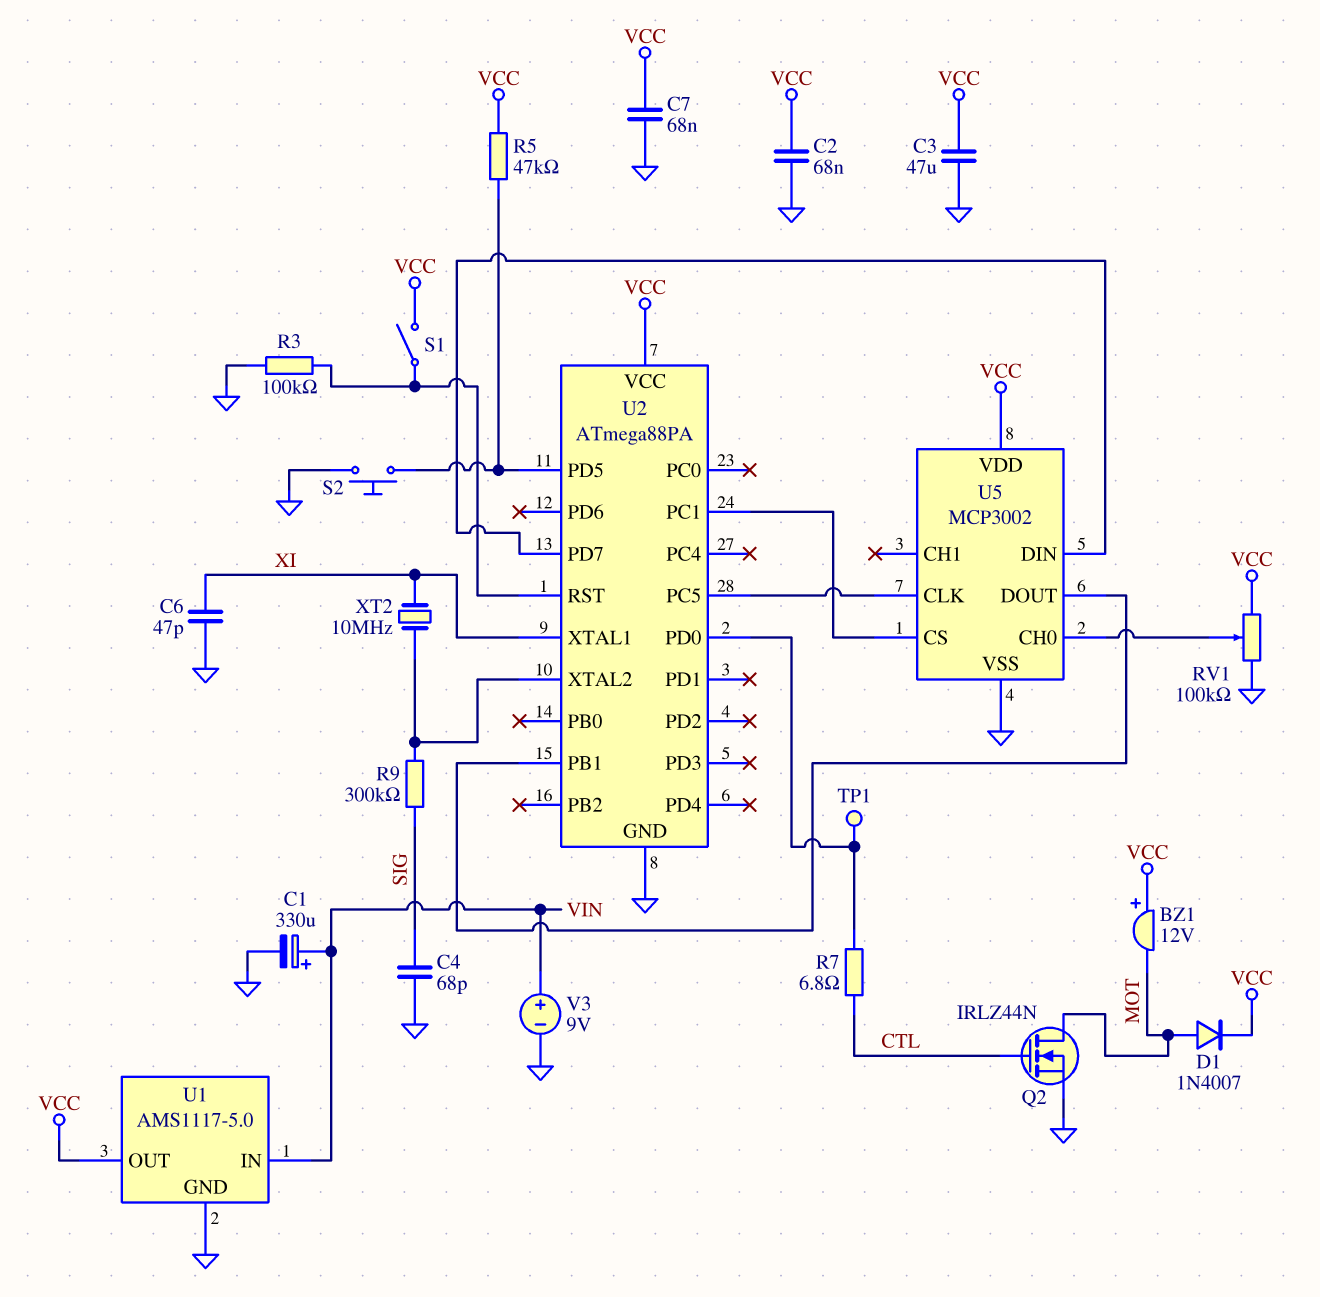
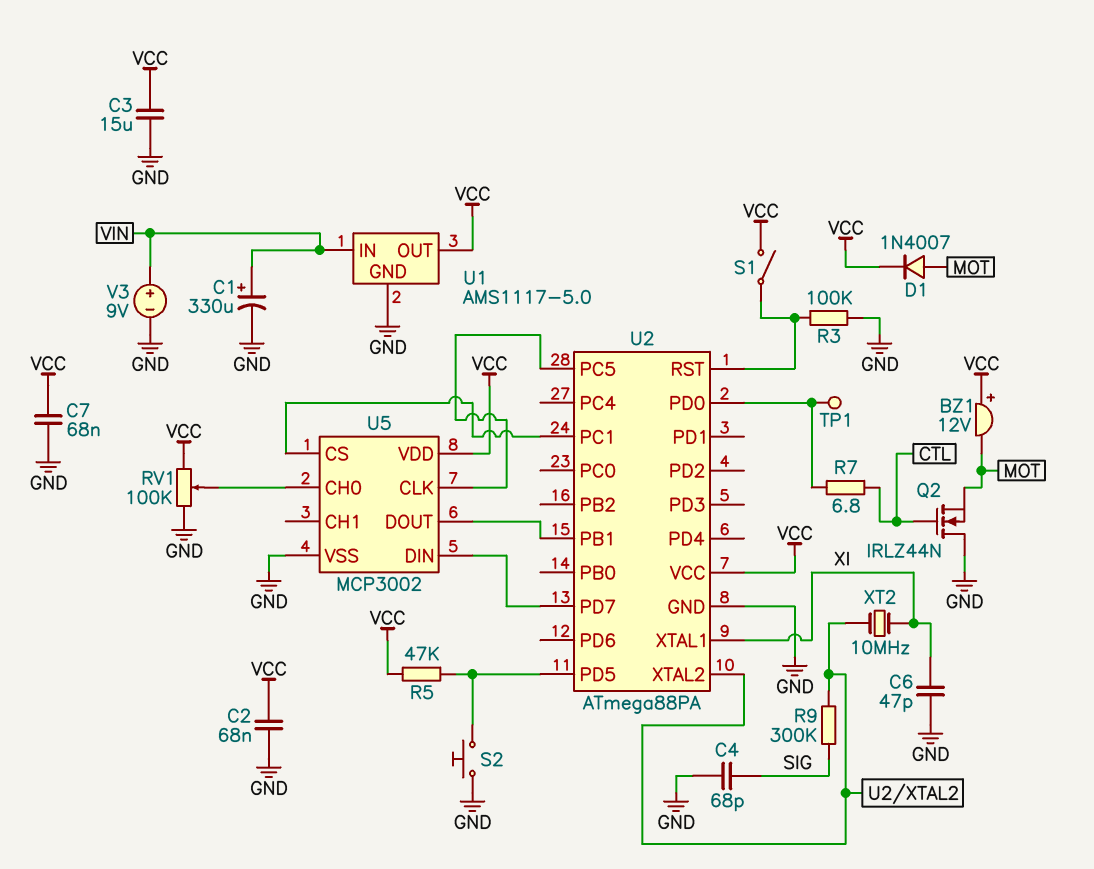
C3: 47uF (GND, VCC) -> 15uF (GND, VCC)
Q2: NMOS IRLZ44N (G CTL, D MOT, S GND) -> NMOS IRLZ44N (G CTL, D GND, S MOT)

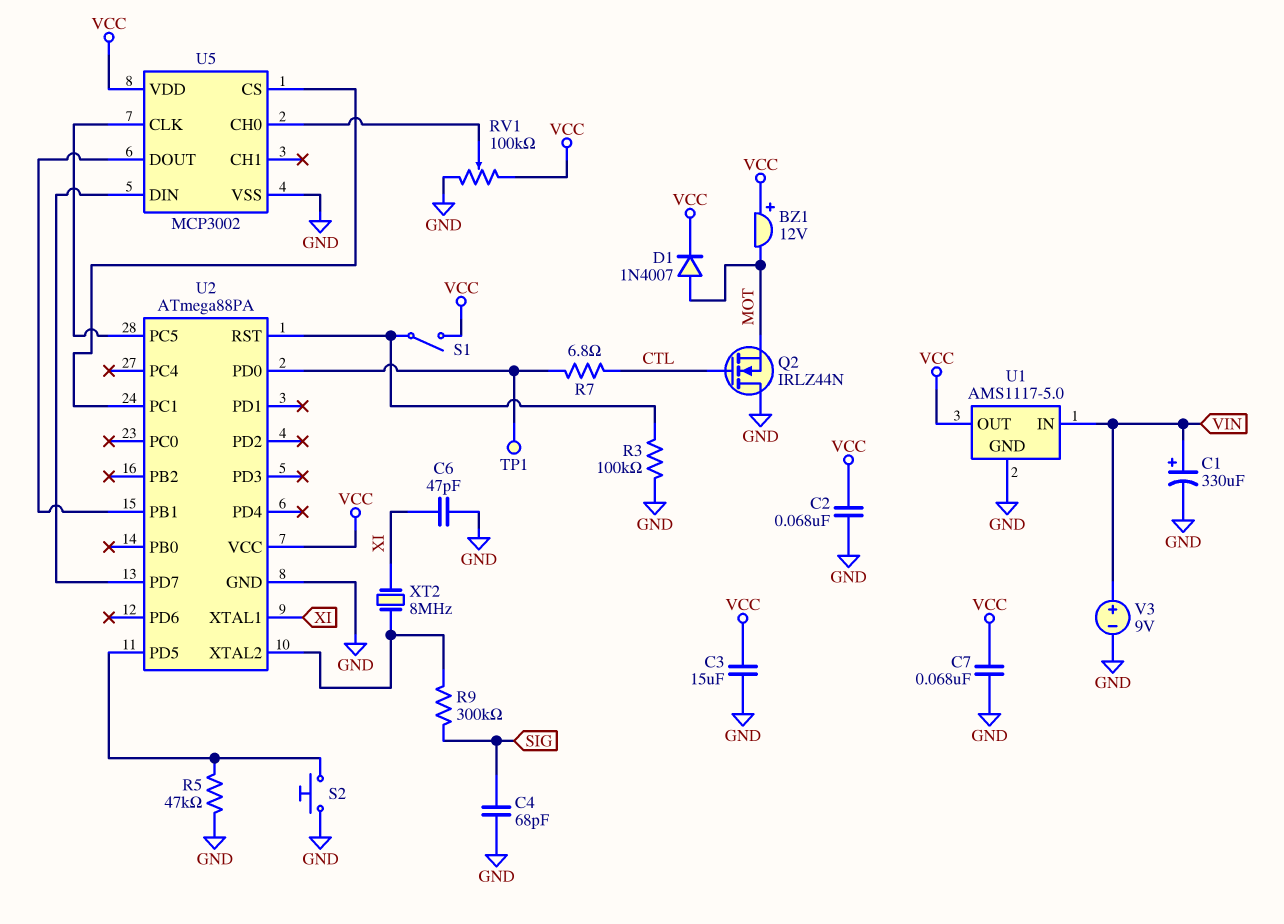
R5: 47k (U2/PD5, VCC) -> 47k (GND, U2/PD5)
XT2: 10MHz (U2/XTAL2, XI) -> 8MHz (U2/XTAL2, XI)

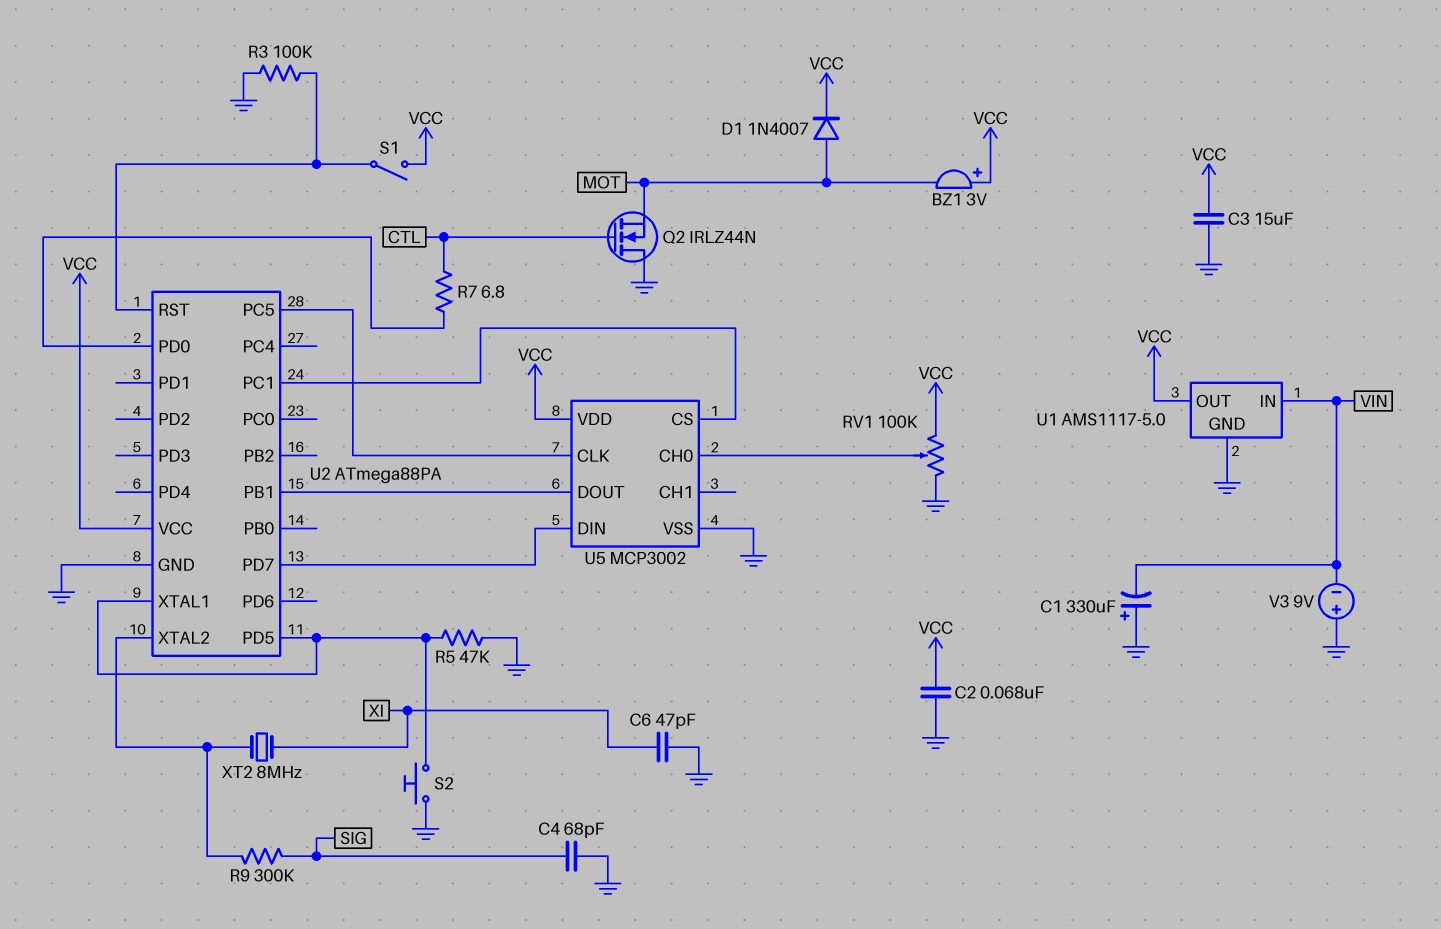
BZ1: buzzer 12V (plus VCC, minus MOT) -> buzzer 3V (plus VCC, minus MOT)
C1: 330uF (plus VIN, minus GND) -> 330uF (plus GND, minus VIN)
C7: 68nF (GND, VCC) -> none
TP1: test point (U2/PD0) -> none
U2 pin XTAL1: XI -> U2/PD5
V3: 9V (plus VIN, minus GND) -> 9V (plus GND, minus VIN)

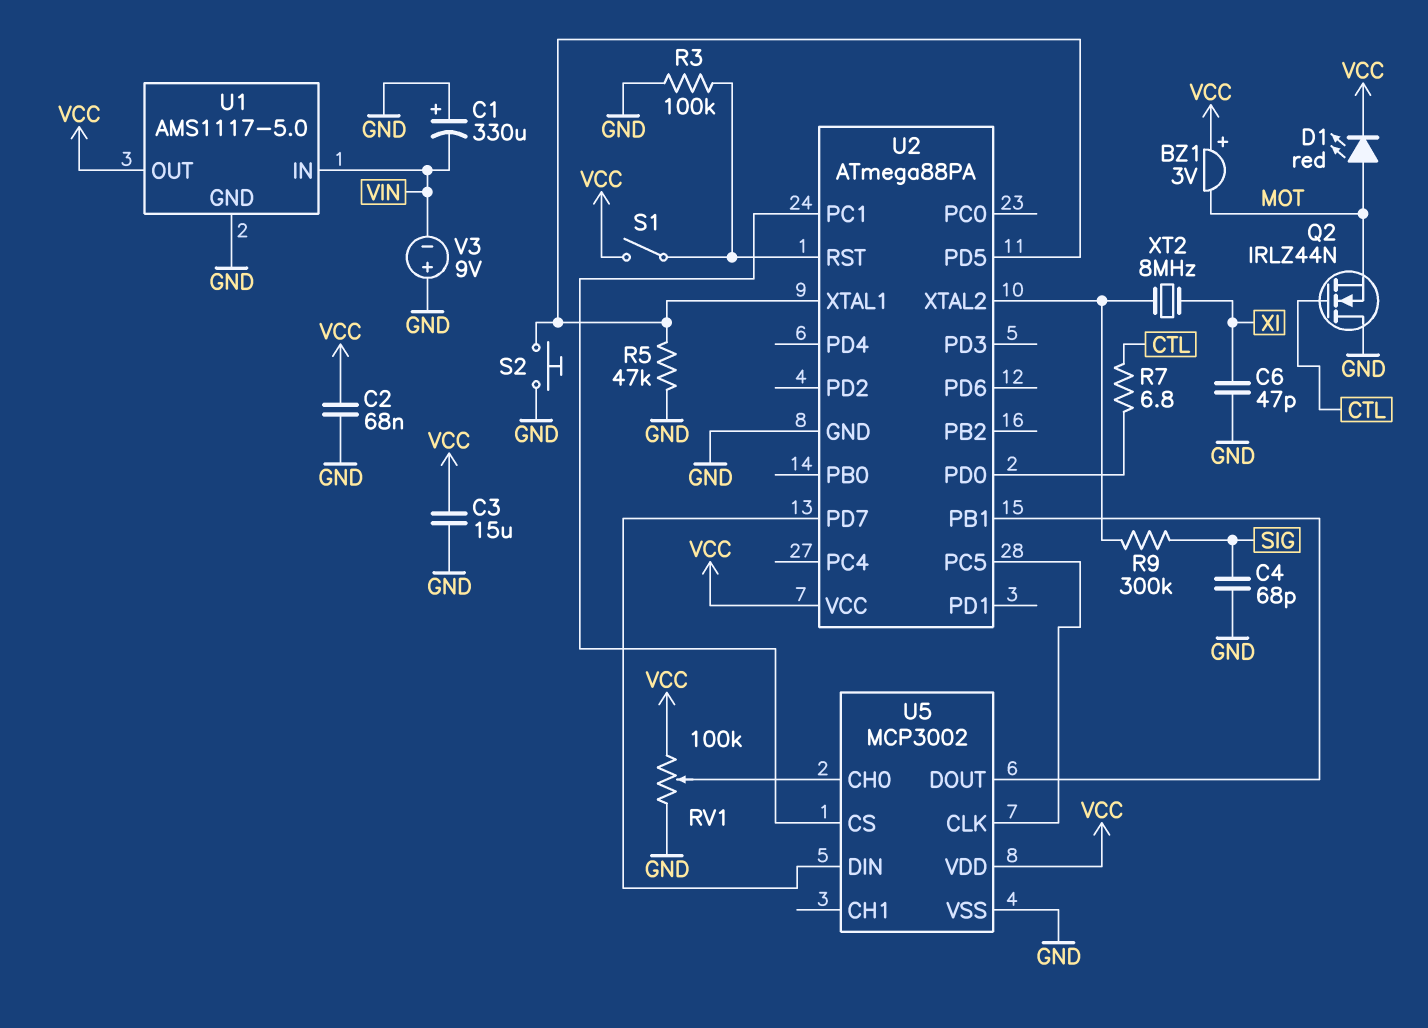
D1: diode 1N4007 (A MOT, K VCC) -> LED red (A MOT, K VCC)

